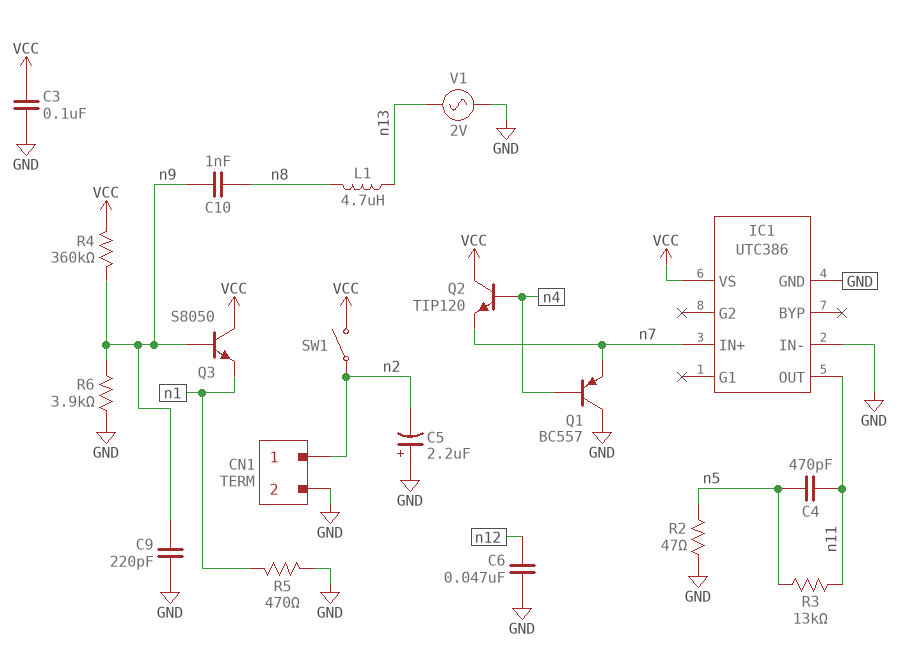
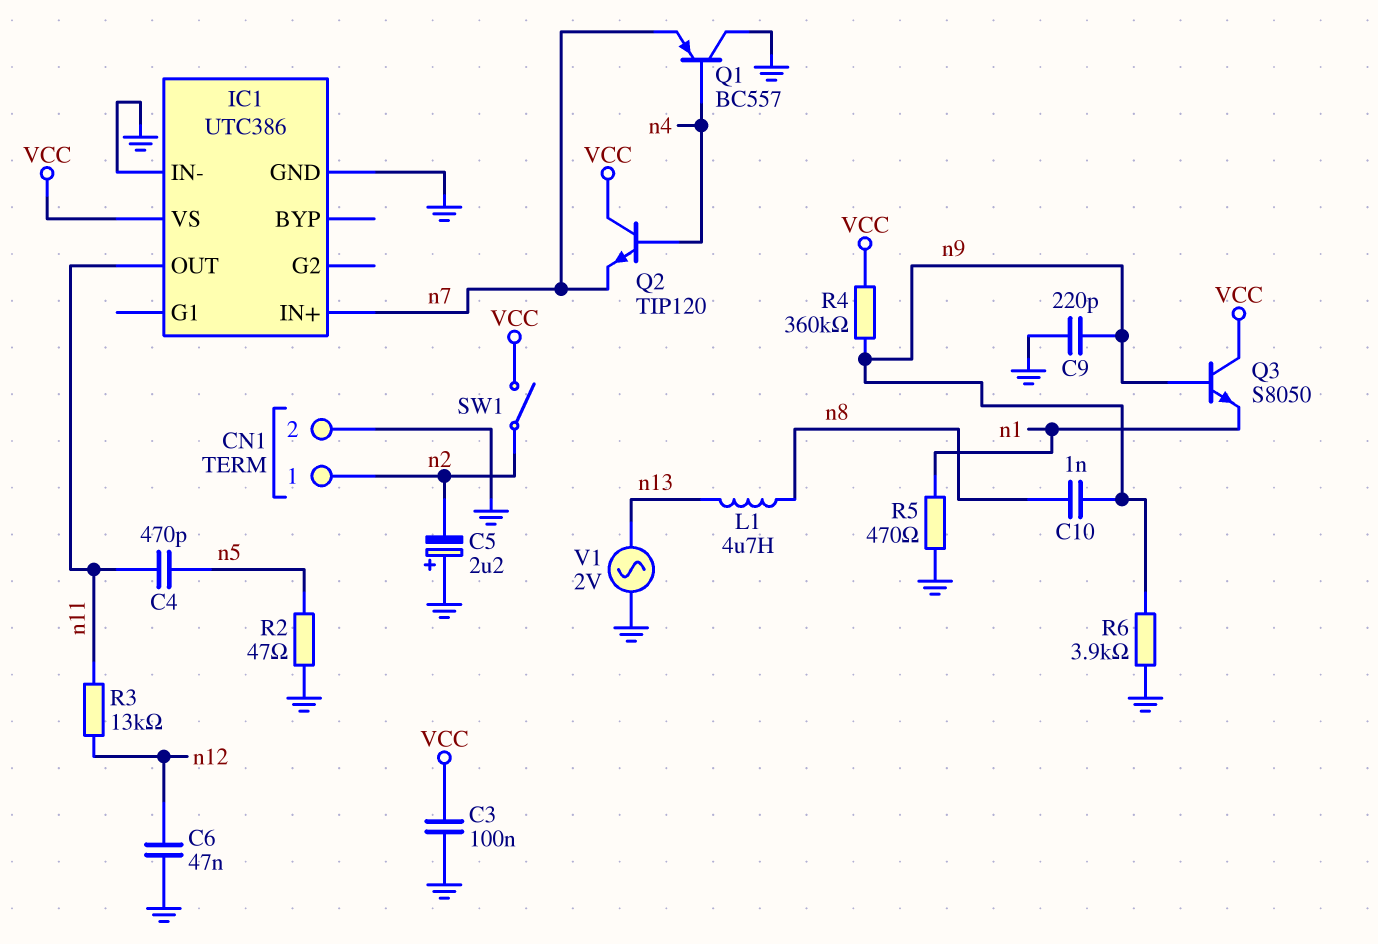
R3: 13k (n5, n11) -> 13k (n11, n12)

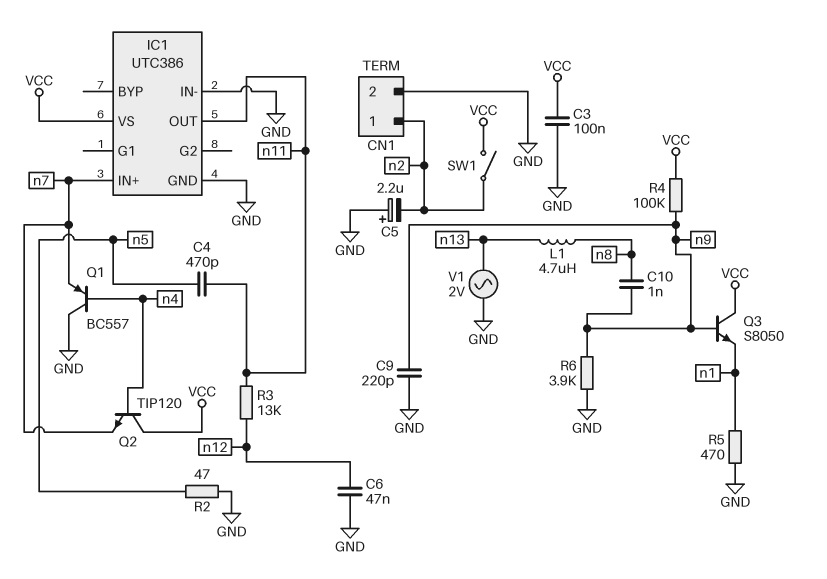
R4: 360k (VCC, n9) -> 100k (VCC, n9)

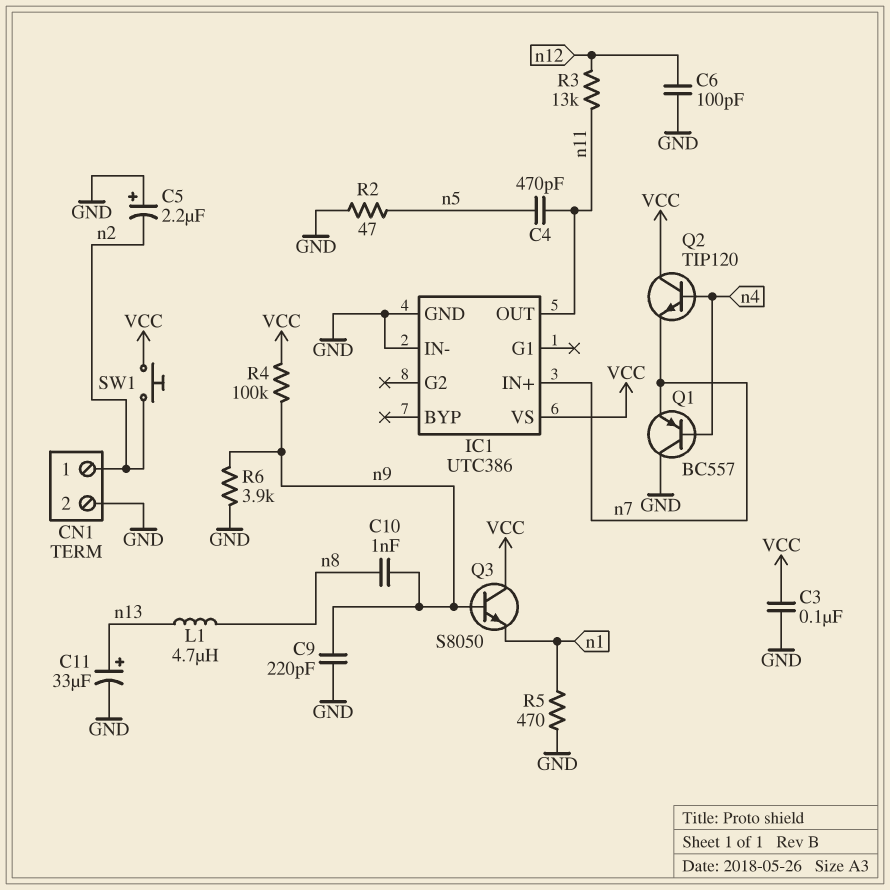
C6: 47nF (GND, n12) -> 100pF (GND, n12)
C11: none -> 33uF (plus n13, minus GND)
SW1: switch (VCC, n2) -> button (VCC, n2)
V1: AC 2V (GND, n13) -> none

